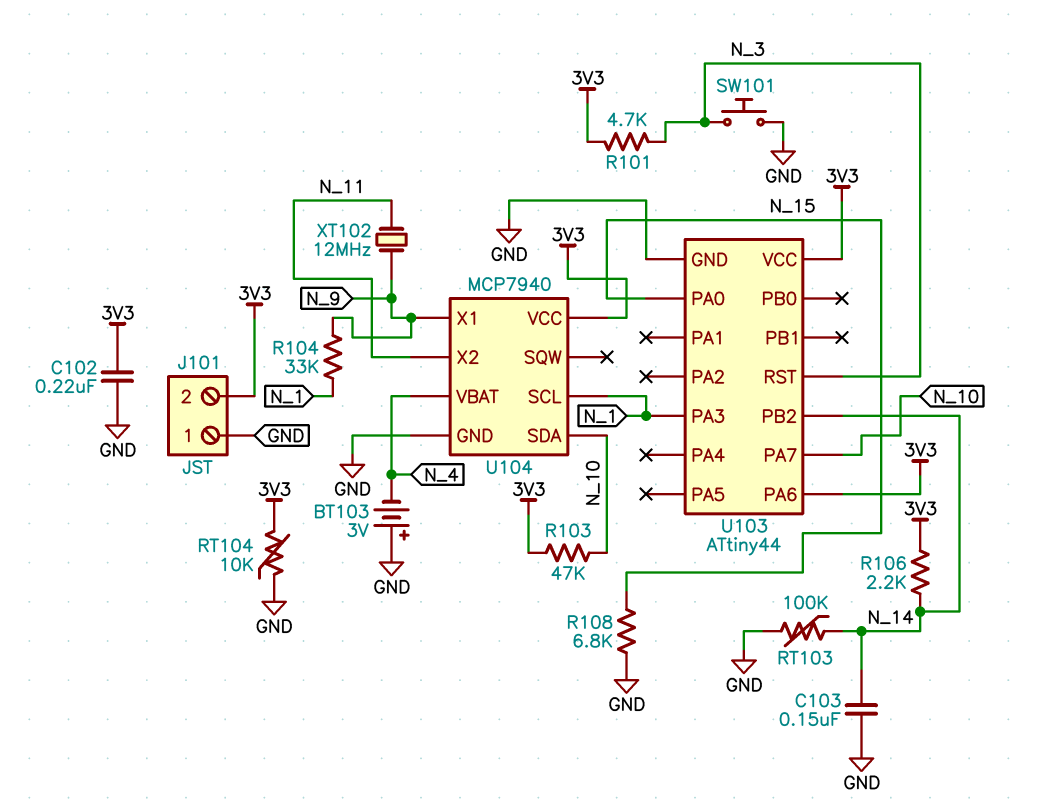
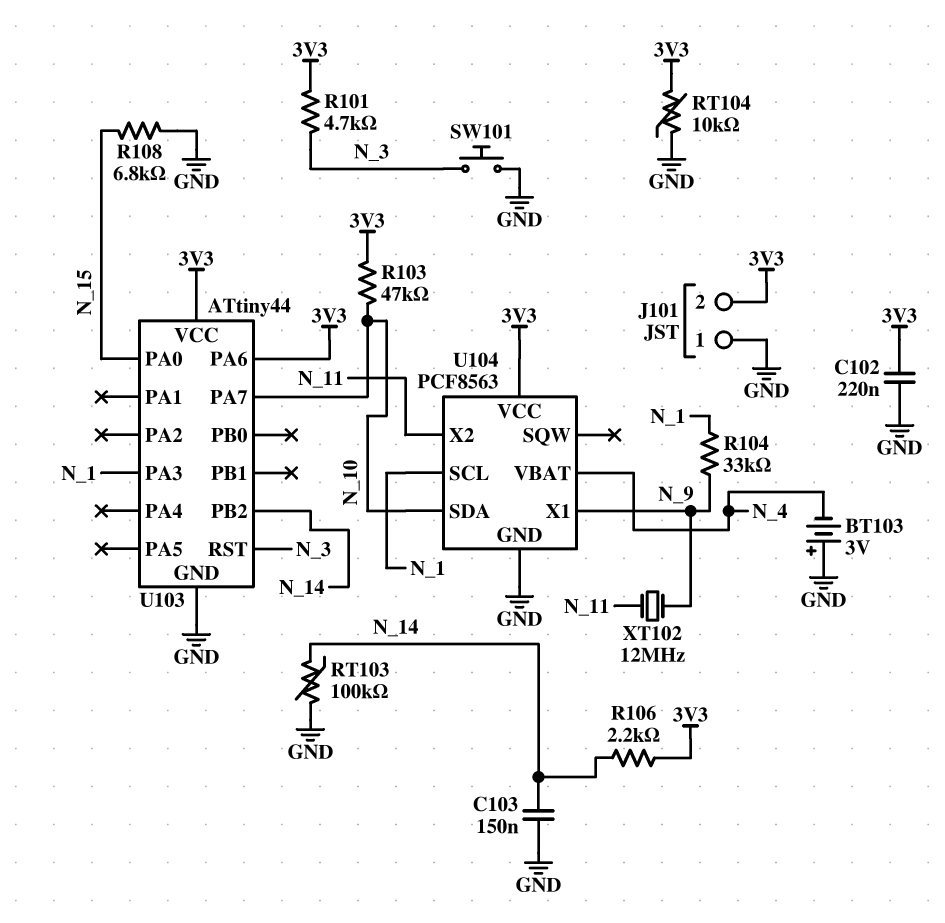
U104: MCP7940 -> PCF8563

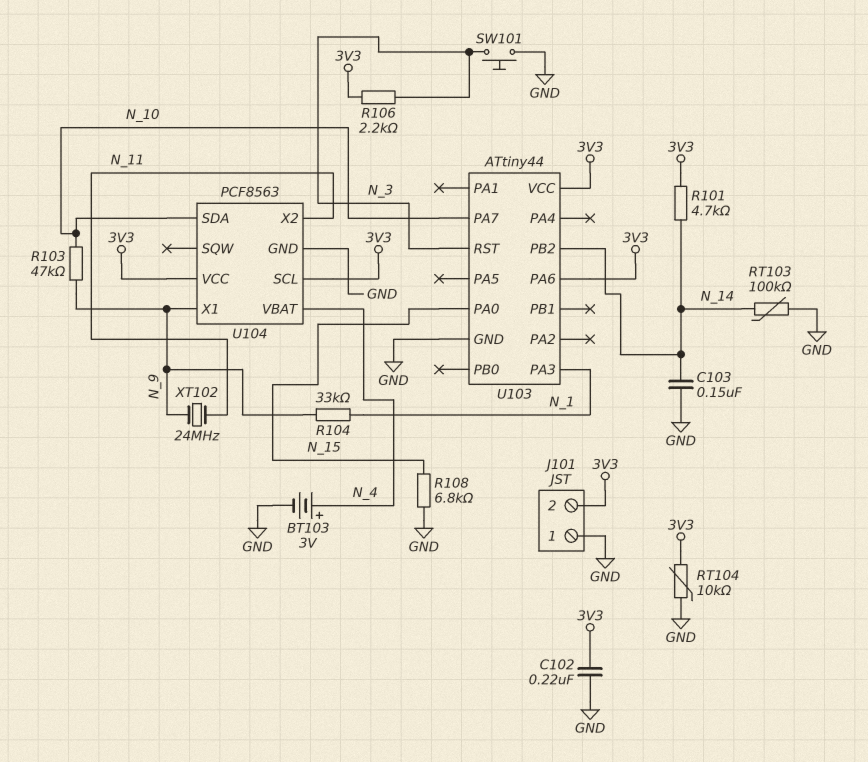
BT103: 3V (plus GND, minus N_4) -> 3V (plus N_4, minus GND)
R101: 4.7k (3V3, N_3) -> 4.7k (3V3, N_14)
R103: 47k (3V3, N_10) -> 47k (N_9, N_10)
R106: 2.2k (3V3, N_14) -> 2.2k (3V3, N_3)
U104 pin SCL: N_1 -> 3V3
XT102: 12MHz (N_9, N_11) -> 24MHz (N_9, N_11)

